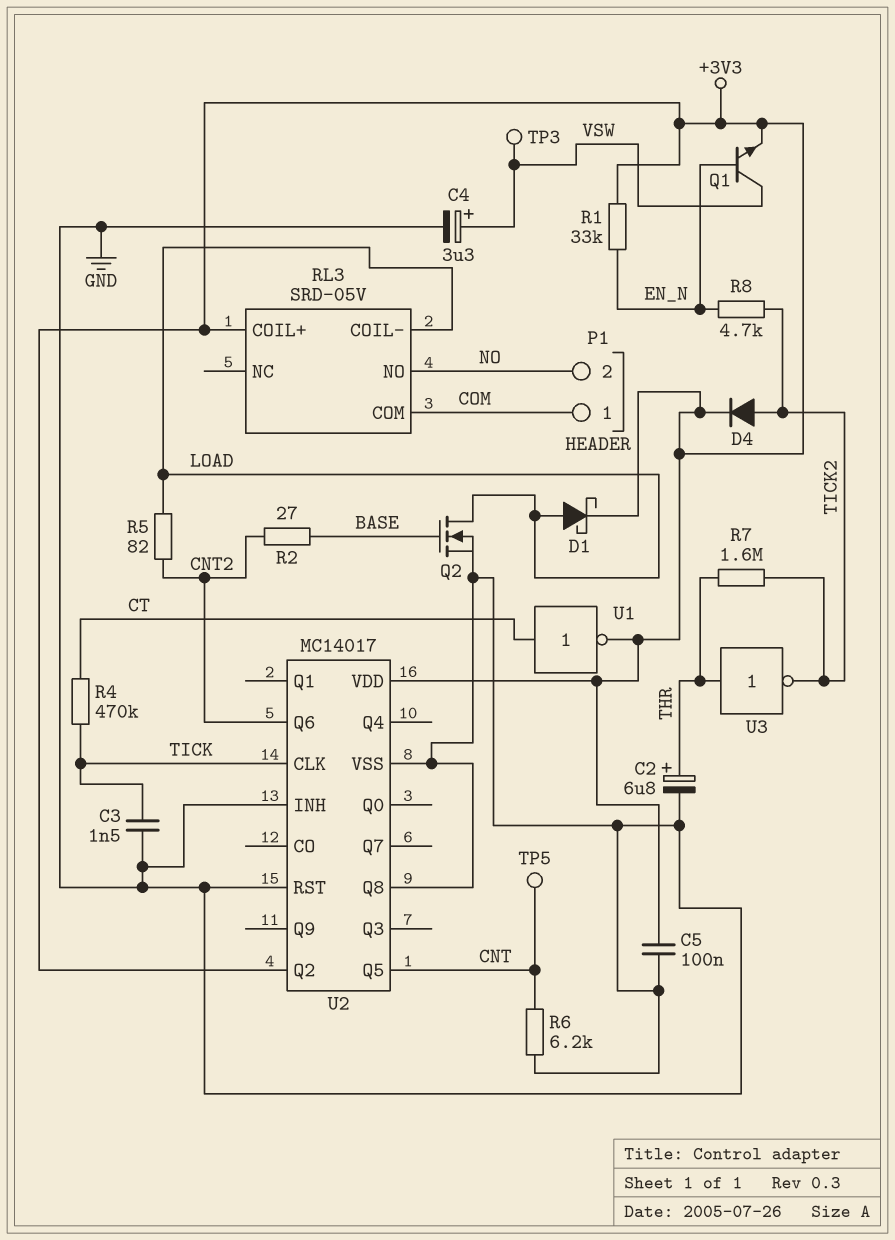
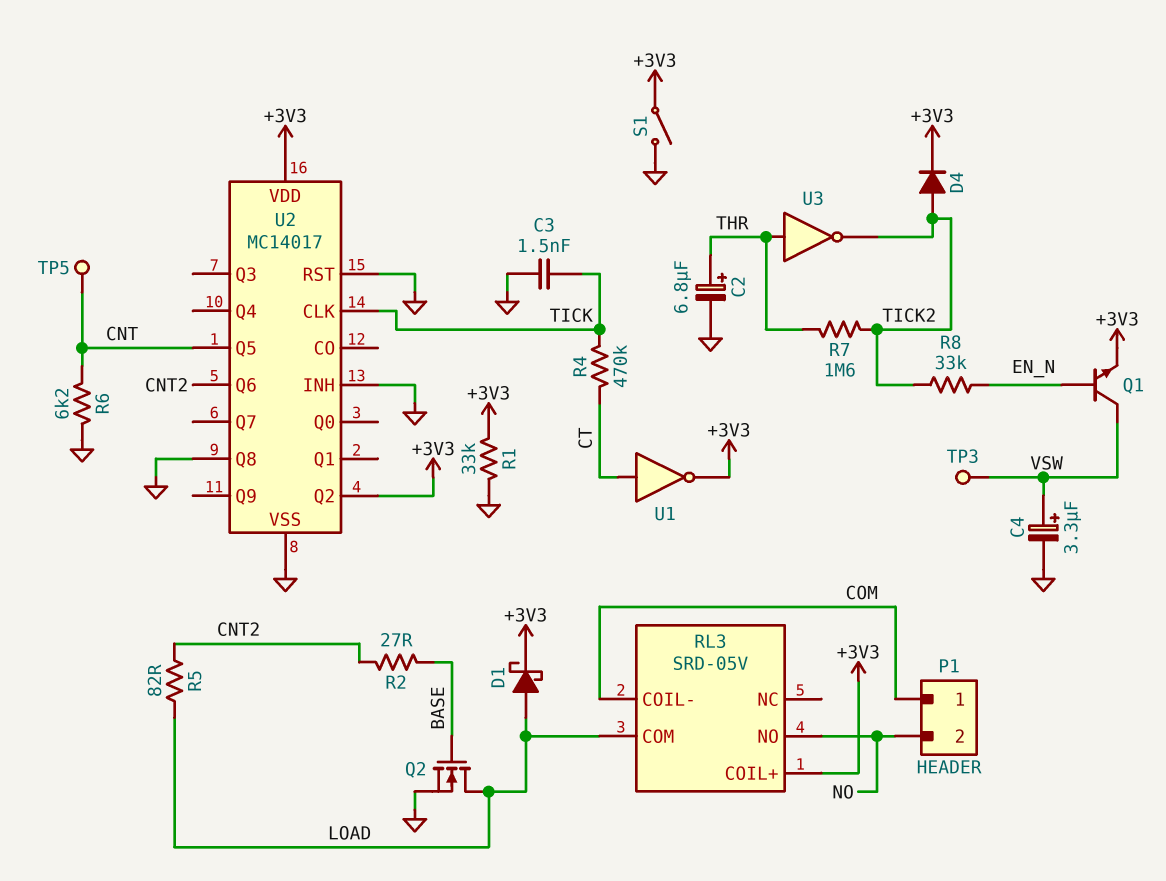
C5: 100nF (+3V3, GND) -> none
R1: 33k (+3V3, EN_N) -> 33k (+3V3, GND)
R8: 4.7k (EN_N, TICK2) -> 33k (EN_N, TICK2)
RL3 pin COIL-: LOAD -> COM
RL3 pin COM: COM -> LOAD
S1: none -> switch (+3V3, GND)

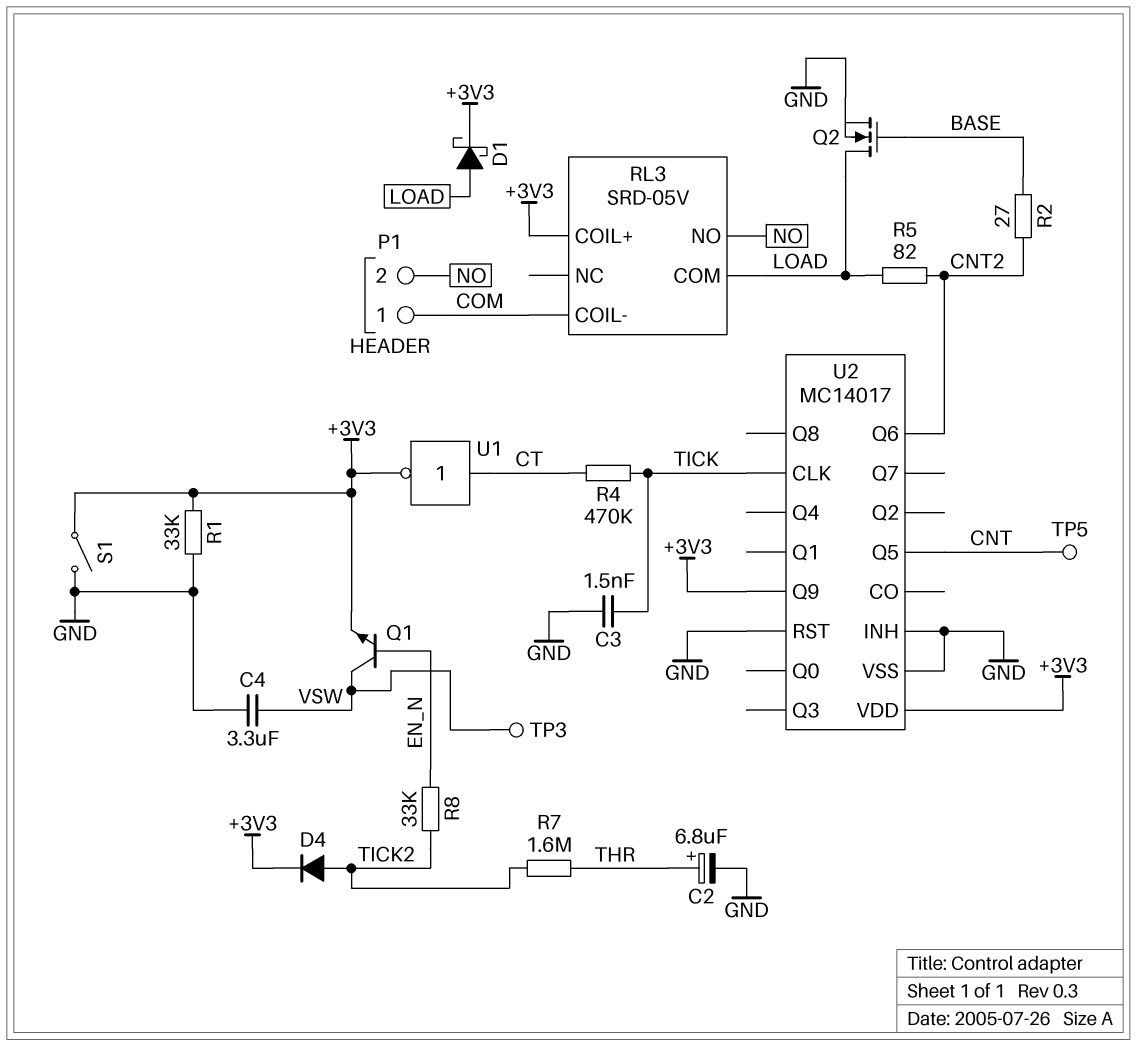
C4: 3.3uF (plus VSW, minus GND) -> 3.3uF (GND, VSW)
R6: 6.2k (CNT, GND) -> none
U2 pin Q2: +3V3 -> none
U2 pin Q8: GND -> none
U2 pin Q9: none -> +3V3
U3: NOT (in THR, out TICK2) -> none

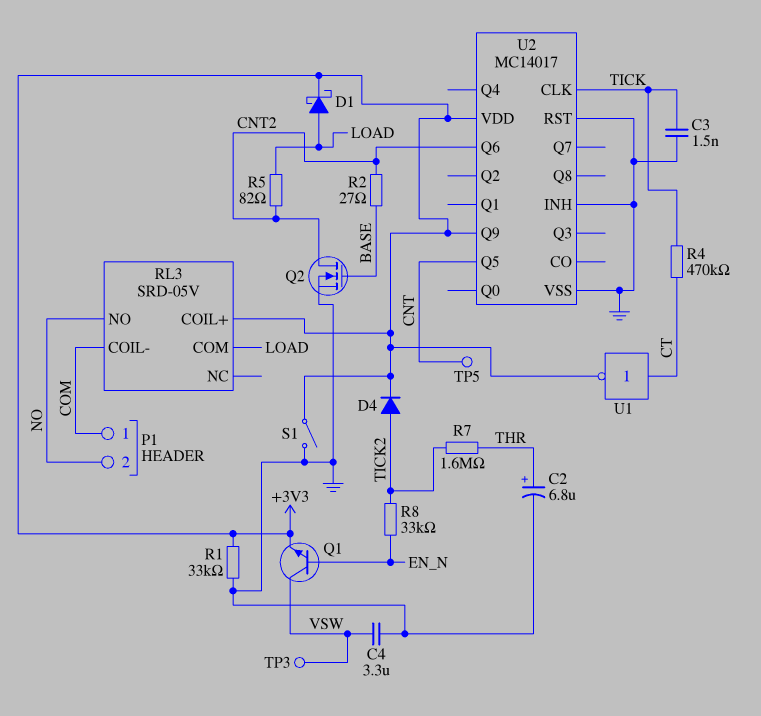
Q2: NMOS (G BASE, D LOAD, S GND) -> NMOS (G BASE, D CNT2, S GND)

